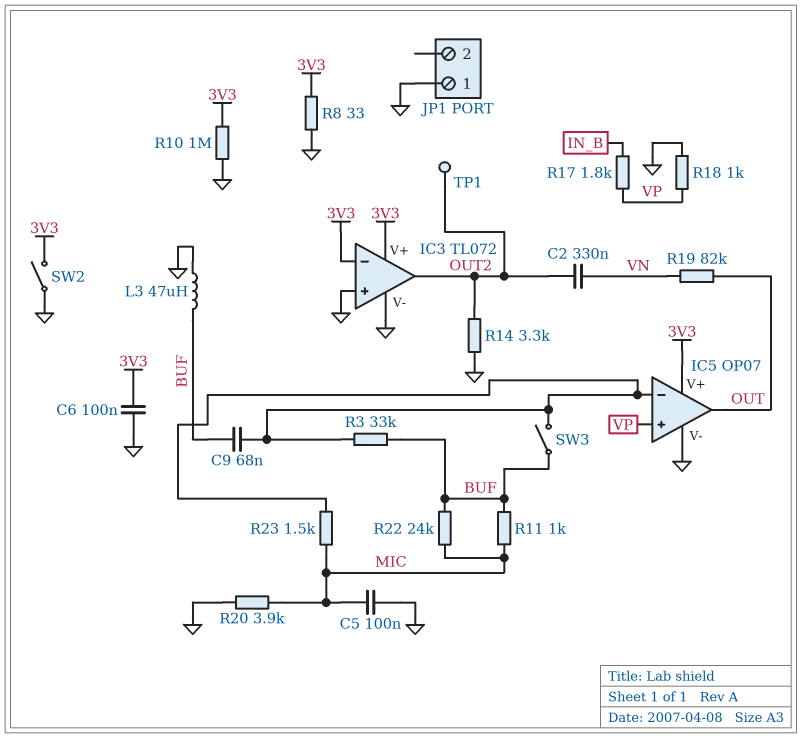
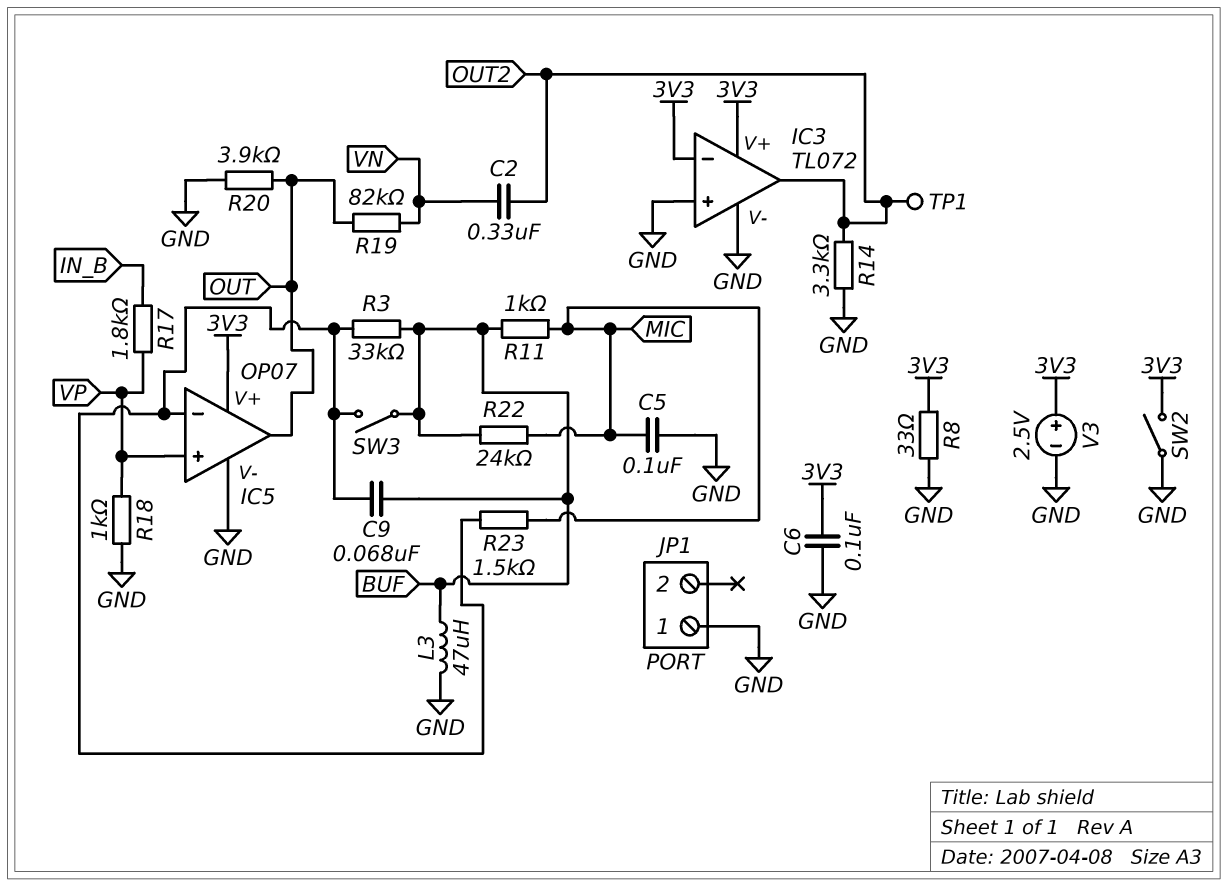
R10: 1M (3V3, GND) -> none
R20: 3.9k (GND, MIC) -> 3.9k (GND, OUT)
V3: none -> 2.5V (plus 3V3, minus GND)

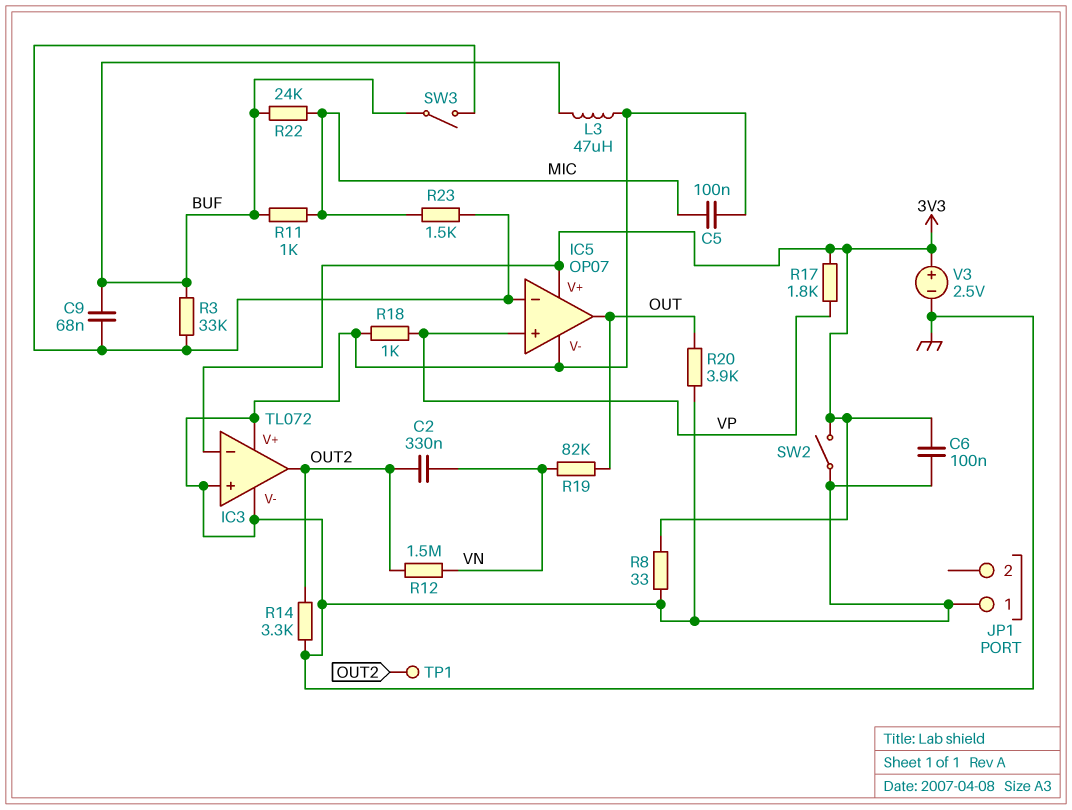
IC3 pin V+: 3V3 -> GND
R12: none -> 1.5M (OUT2, VN)
R17: 1.8k (IN_B, VP) -> 1.8k (3V3, VP)

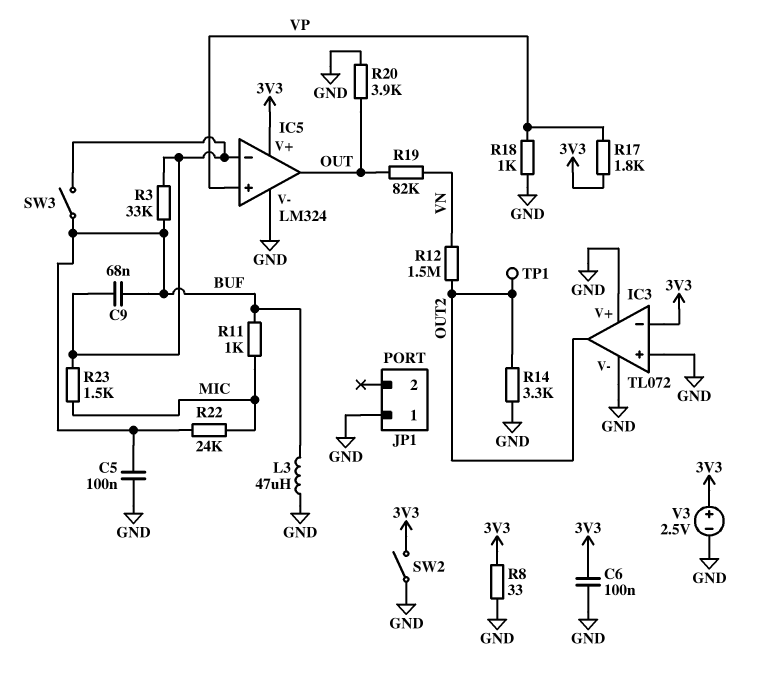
C2: 330nF (OUT2, VN) -> none
C5: 100nF (GND, MIC) -> 100nF (BUF, GND)
IC5: OP07 -> LM324

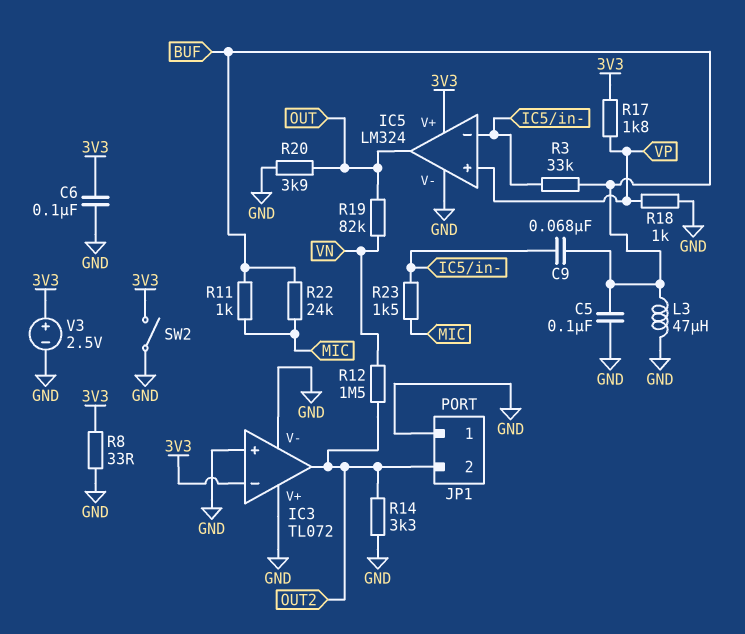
JP1 pin 2: none -> OUT2
SW3: switch (BUF, IC5/in-) -> none
TP1: test point (OUT2) -> none

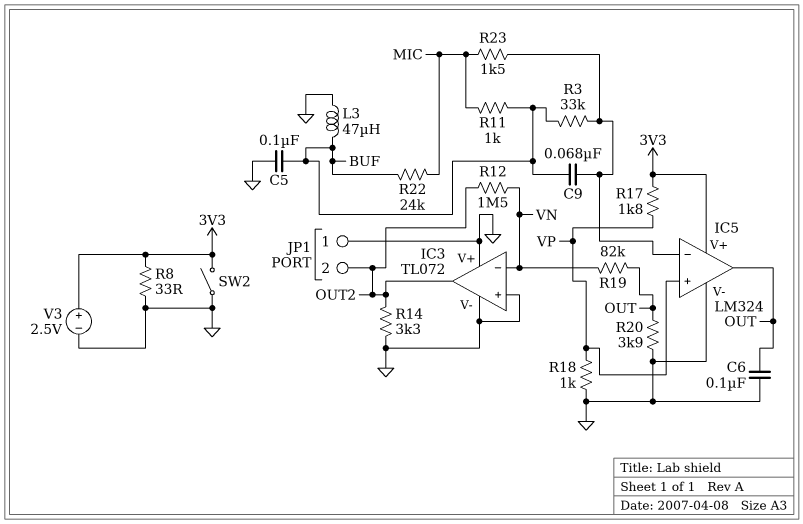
C6: 100nF (3V3, GND) -> 100nF (GND, OUT)
IC3 pin in-: 3V3 -> VN

